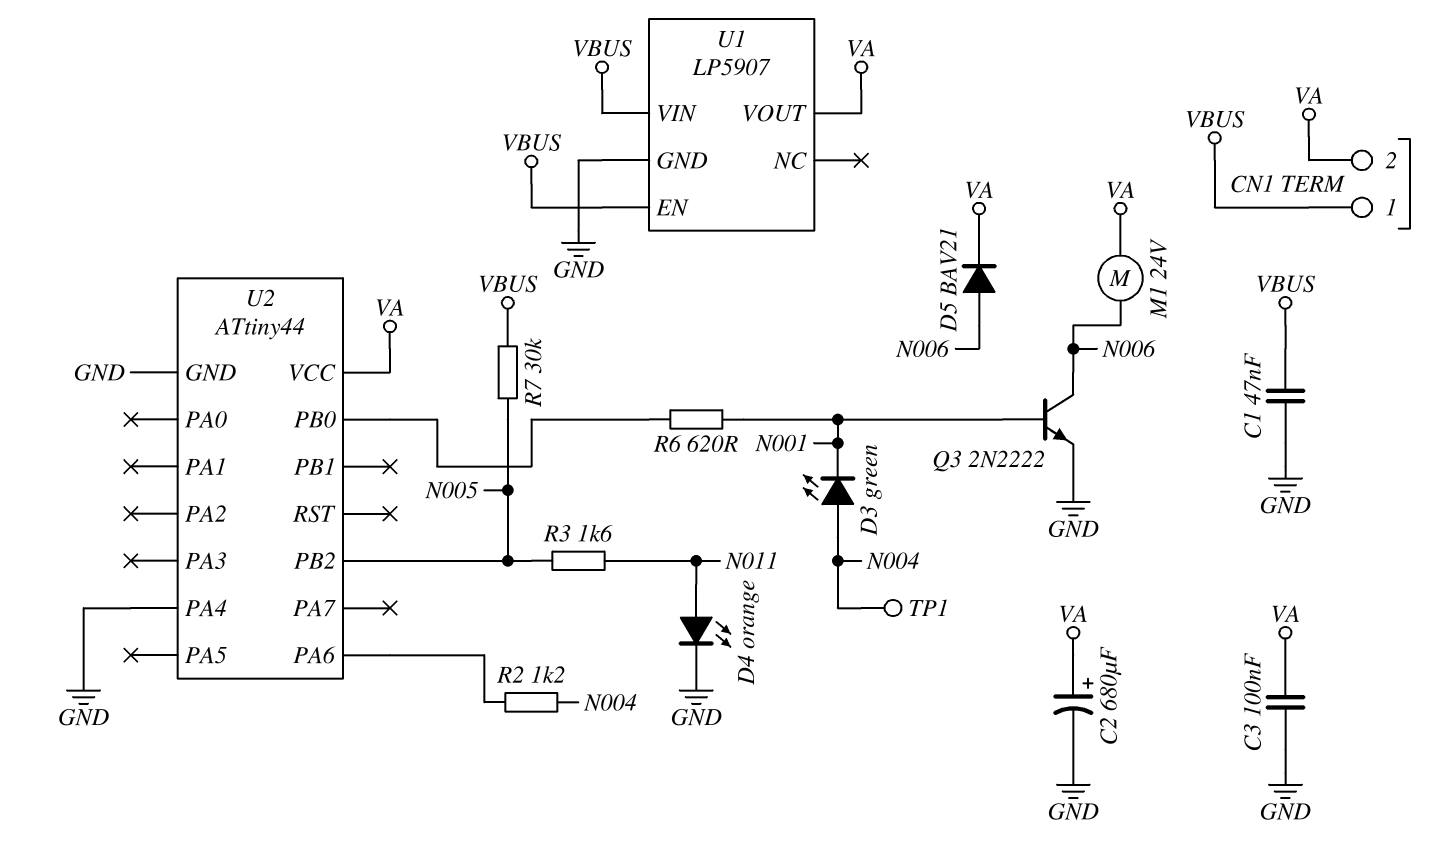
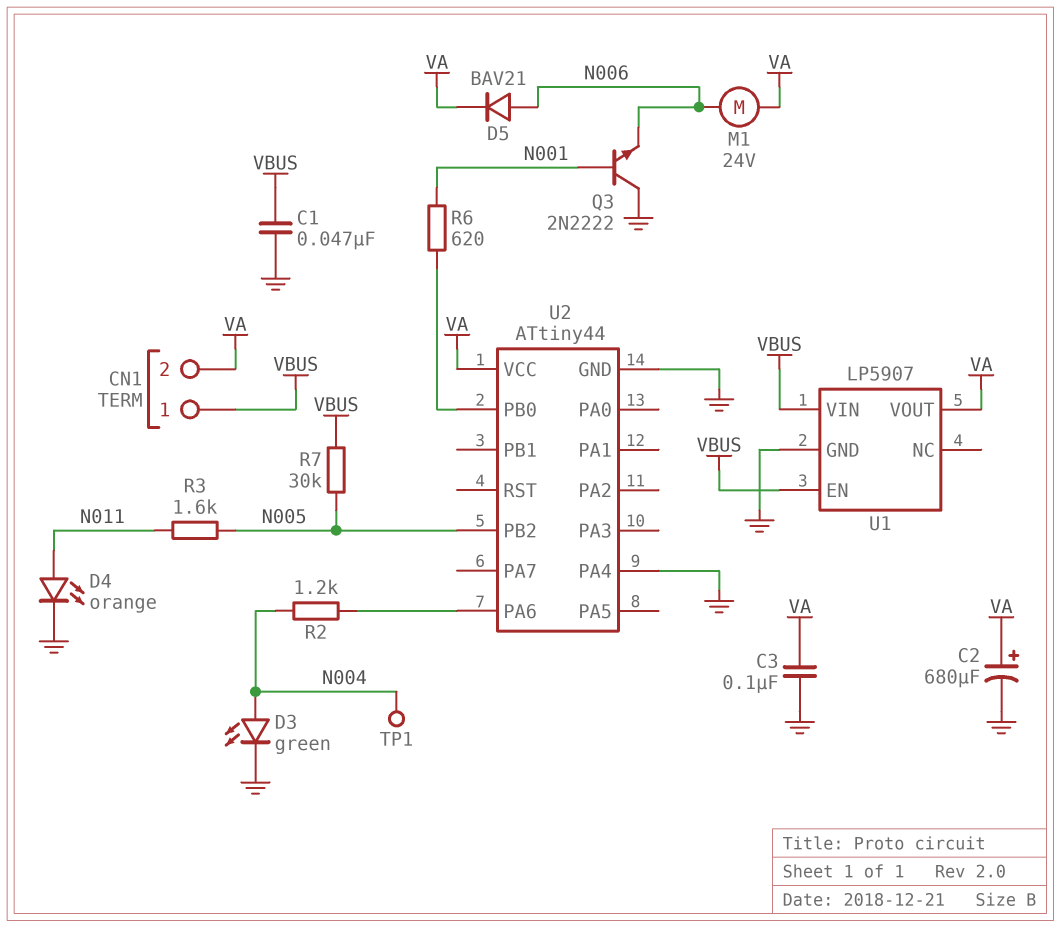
D3: LED green (A N004, K N001) -> LED green (A N004, K GND)
Q3: NPN 2N2222 (B N001, C N006, E GND) -> NPN 2N2222 (B N001, C GND, E N006)

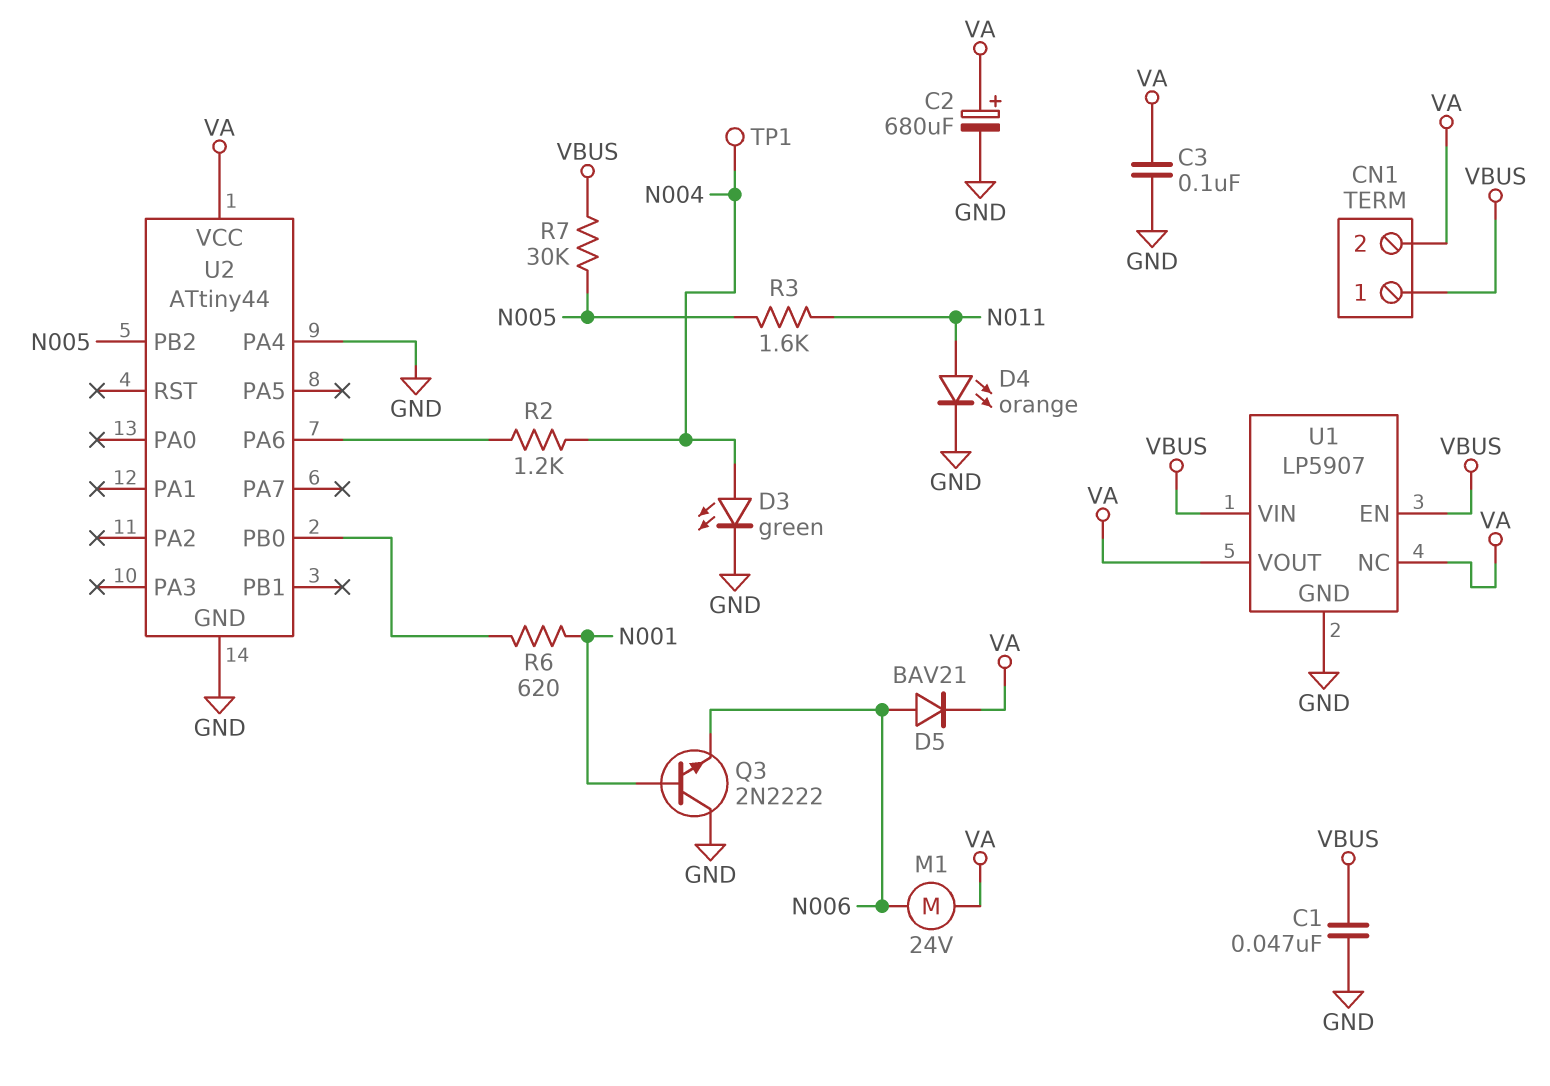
U1 pin NC: none -> VA

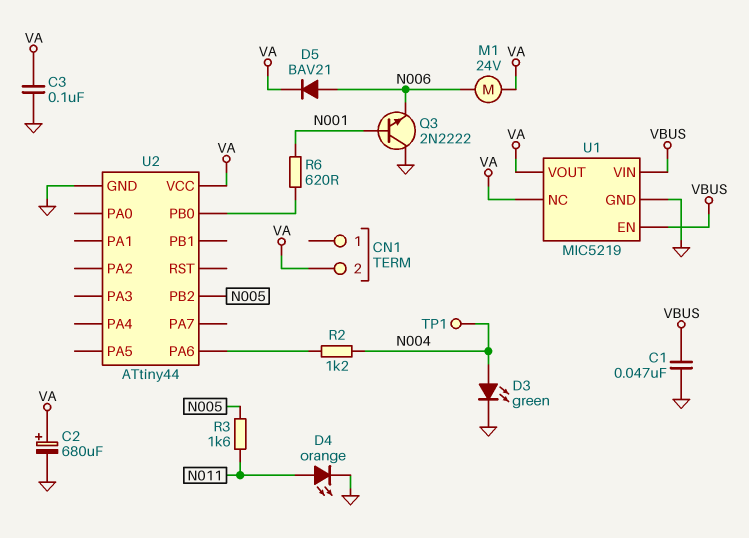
CN1 pin 1: VBUS -> none
R7: 30k (N005, VBUS) -> none
U1: LP5907 -> MIC5219
U2 pin PA4: GND -> none

